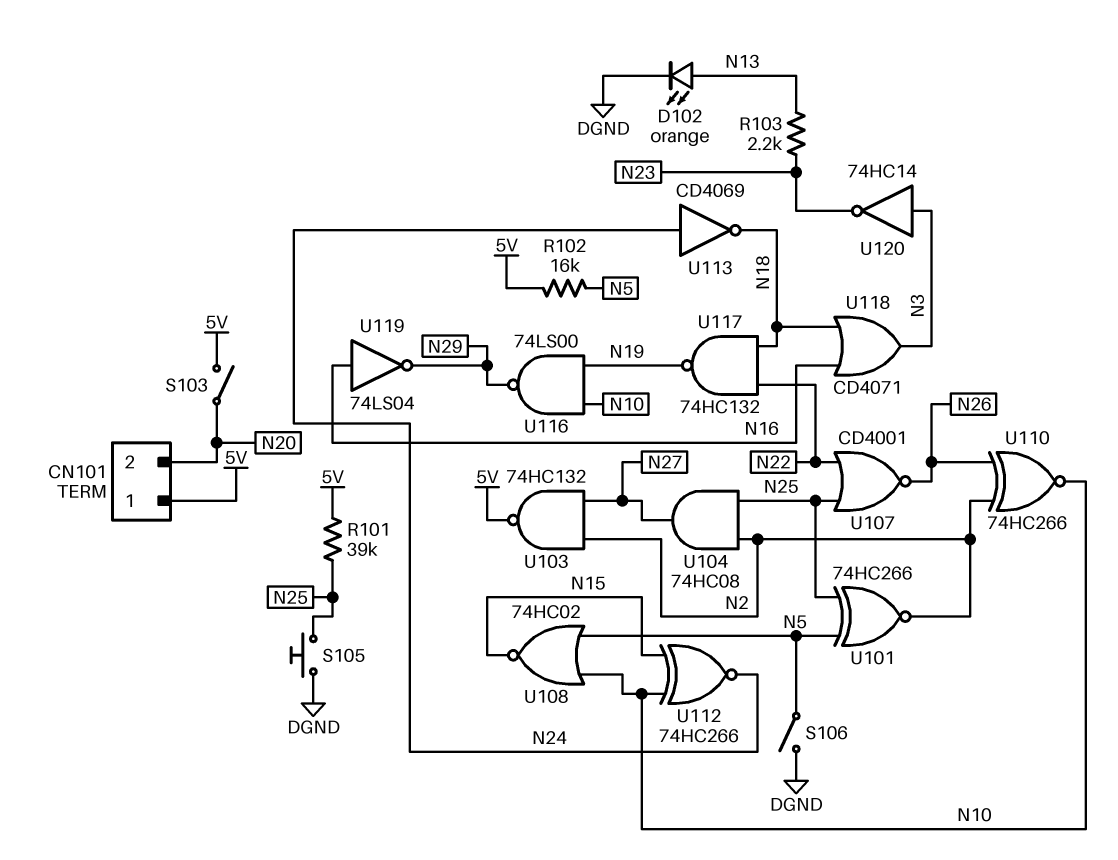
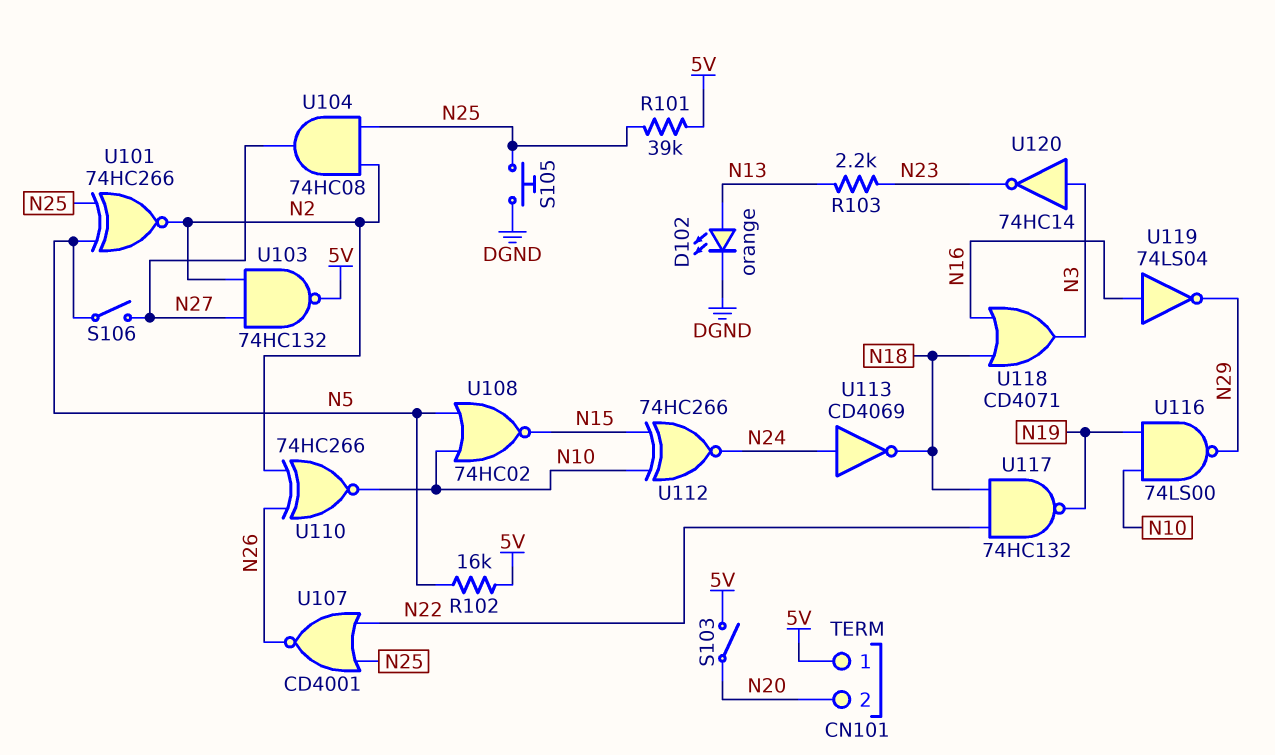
S106: switch (DGND, N5) -> switch (N5, N27)

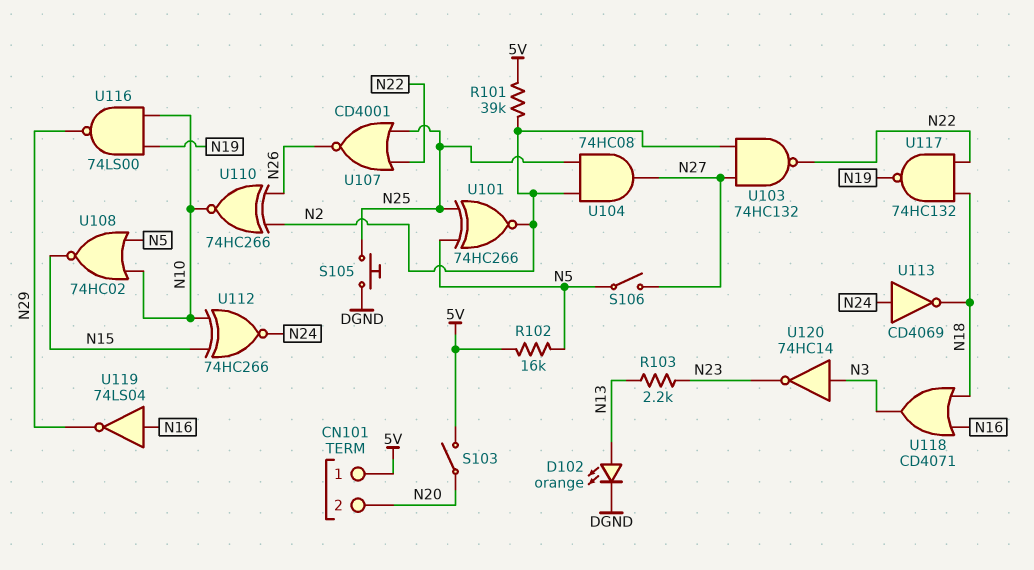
R101: 39k (5V, N25) -> 39k (5V, N2)
U103: NAND 74HC132 (in N2, in N27, out 5V) -> NAND 74HC132 (in N2, in N27, out N22)

